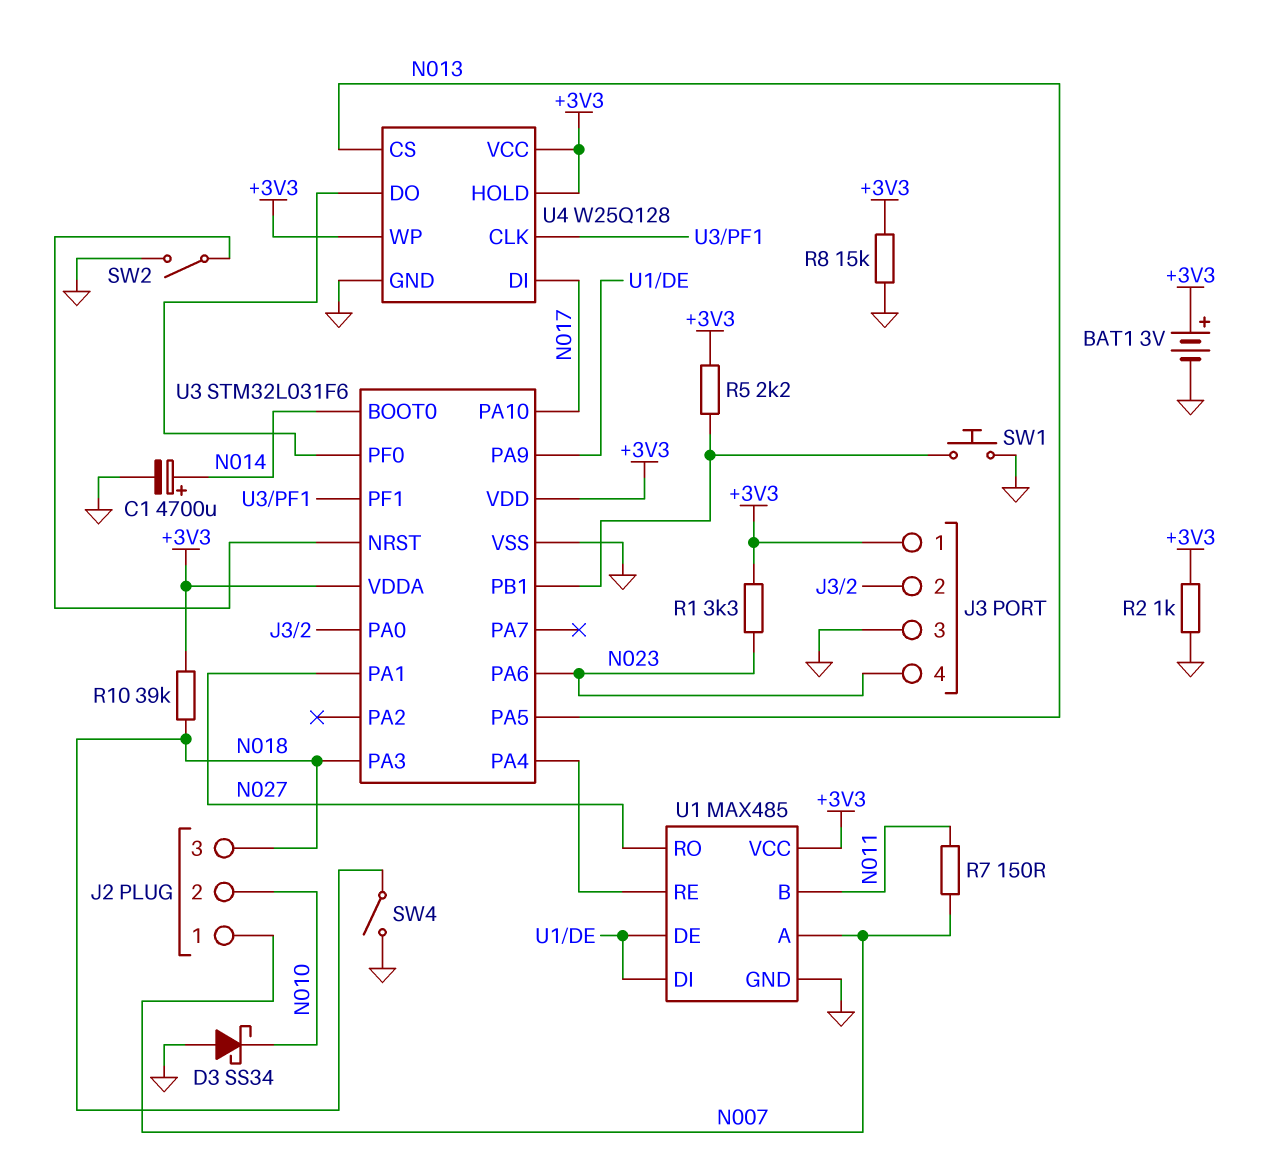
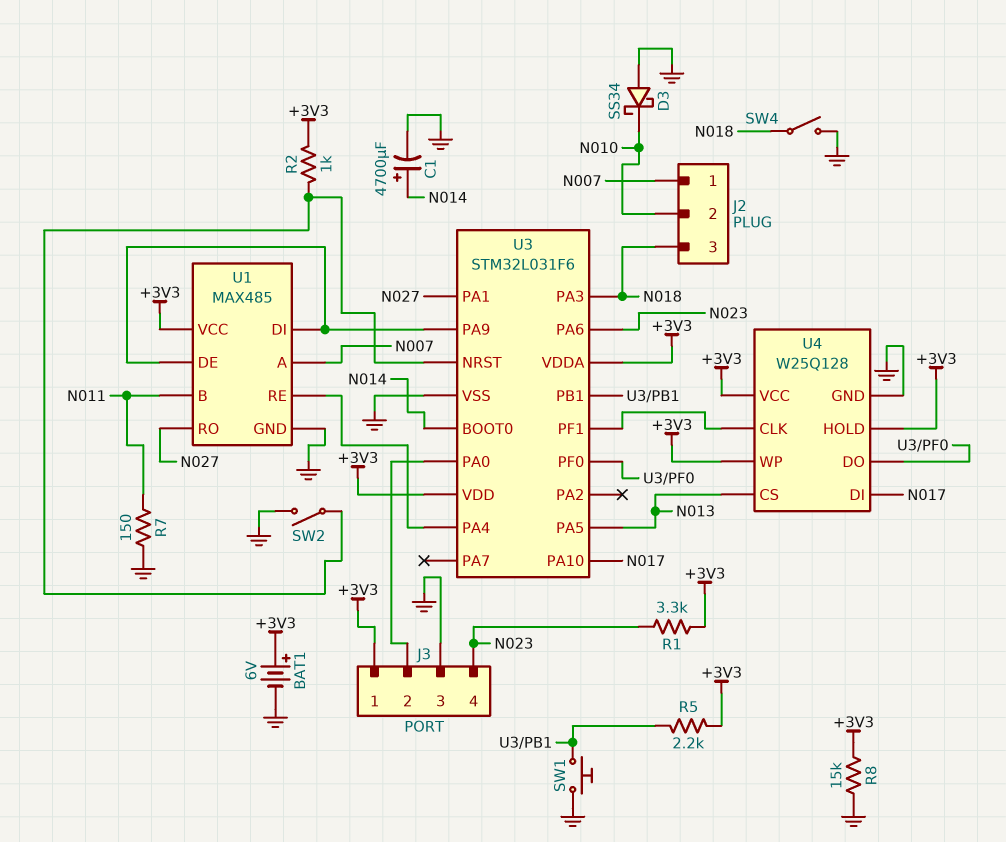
BAT1: 3V (plus +3V3, minus GND) -> 6V (plus +3V3, minus GND)
R2: 1k (+3V3, GND) -> 1k (+3V3, U3/NRST)
R7: 150 (N007, N011) -> 150 (GND, N011)
R10: 39k (+3V3, N018) -> none

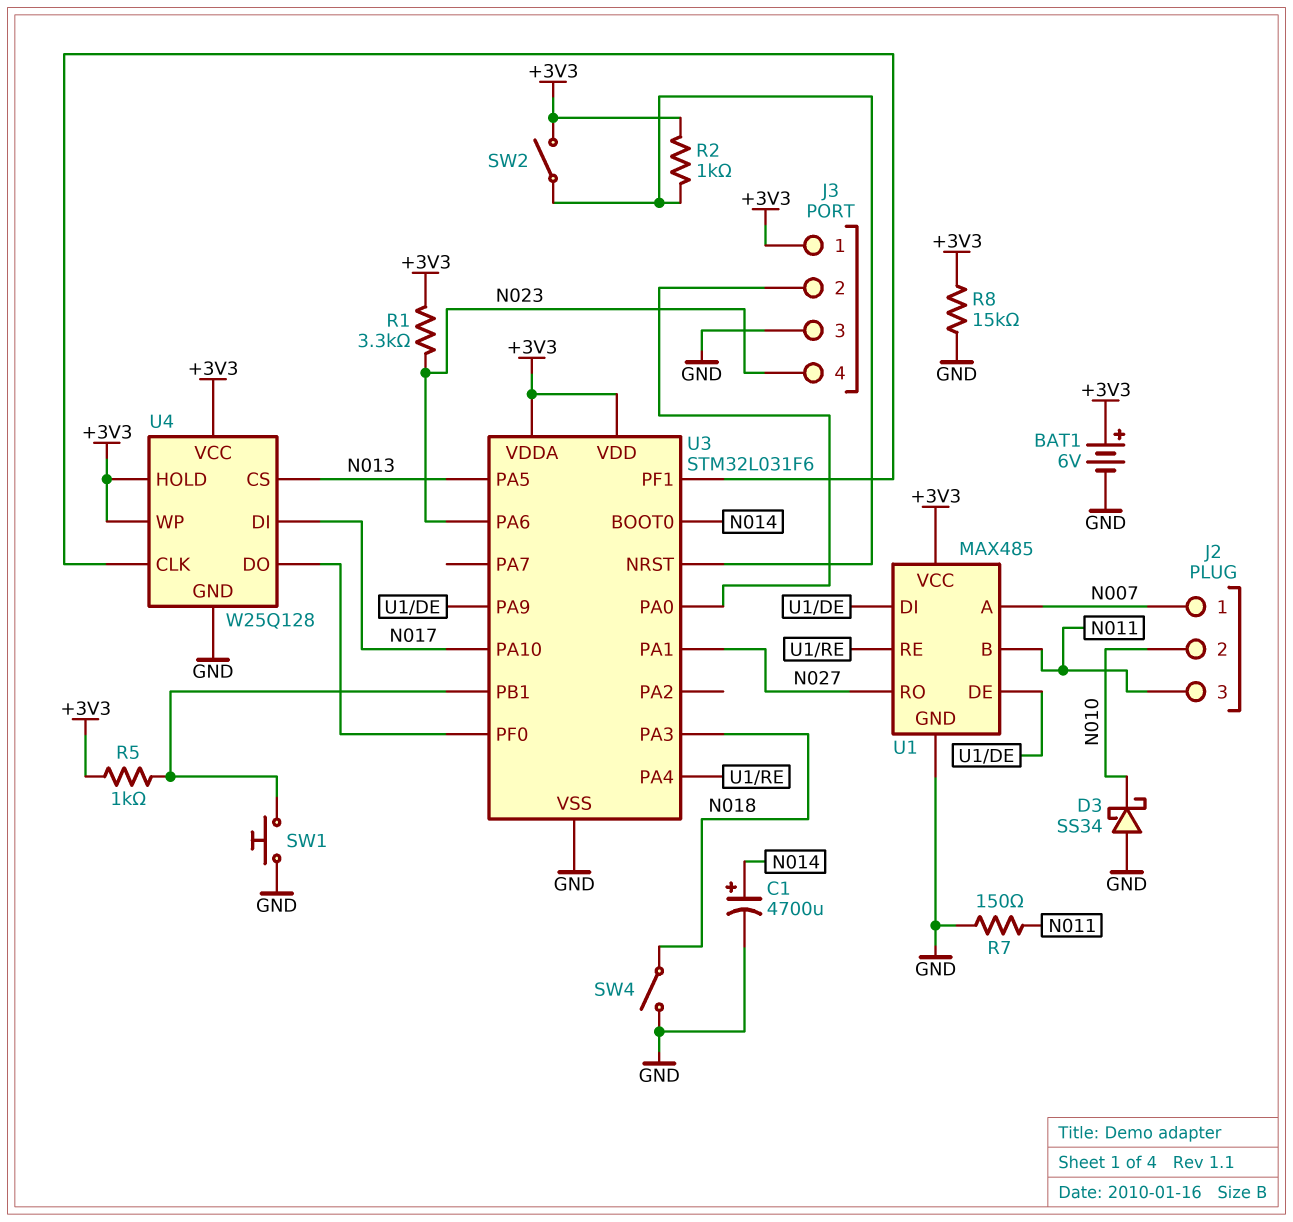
J2 pin 3: N018 -> N011
R5: 2.2k (+3V3, U3/PB1) -> 1k (+3V3, U3/PB1)
SW2: switch (GND, U3/NRST) -> switch (+3V3, U3/NRST)

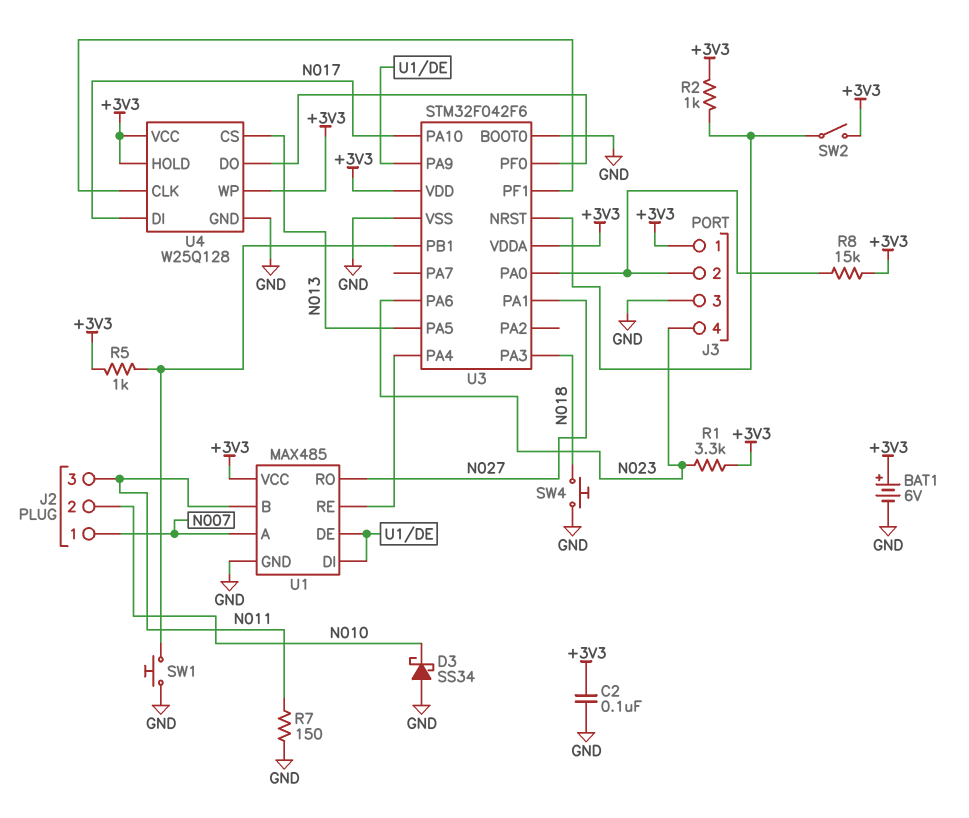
C1: 4700uF (plus N014, minus GND) -> none
C2: none -> 100nF (+3V3, GND)
R8: 15k (+3V3, GND) -> 15k (+3V3, J3/2)
SW4: switch (GND, N018) -> button (GND, N018)
U3: STM32L031F6 -> STM32F042F6
U3 pin BOOT0: N014 -> GND

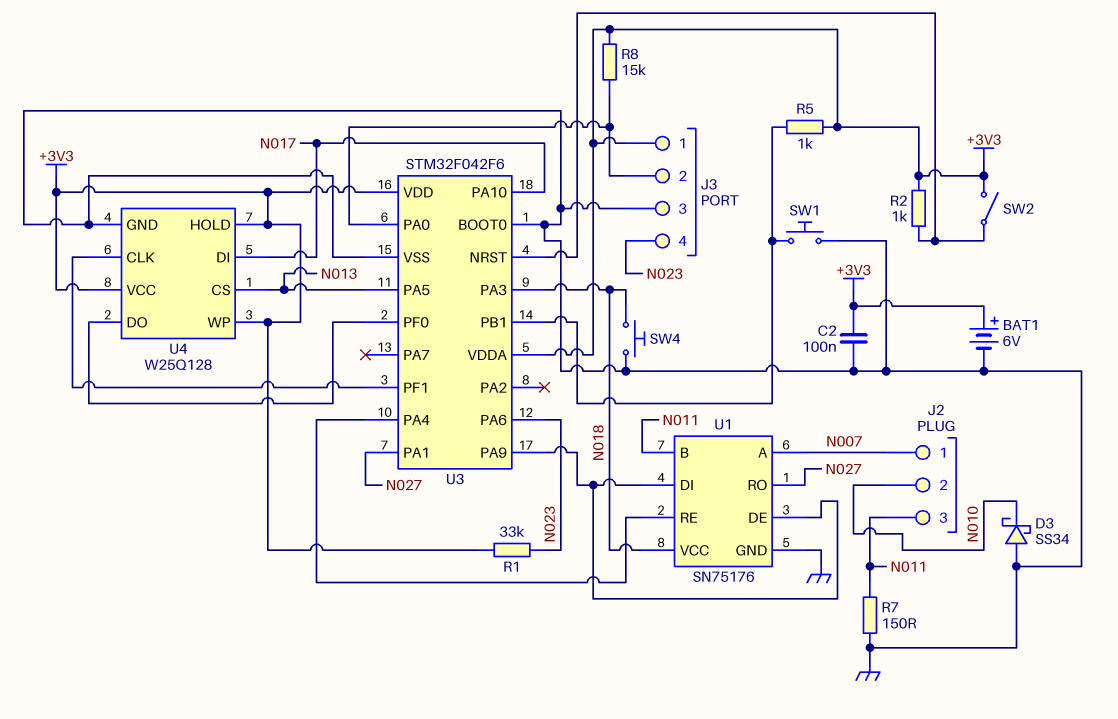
R1: 3.3k (+3V3, N023) -> 33k (+3V3, N023)
U1: MAX485 -> SN75176
U1 pin VCC: +3V3 -> N018

